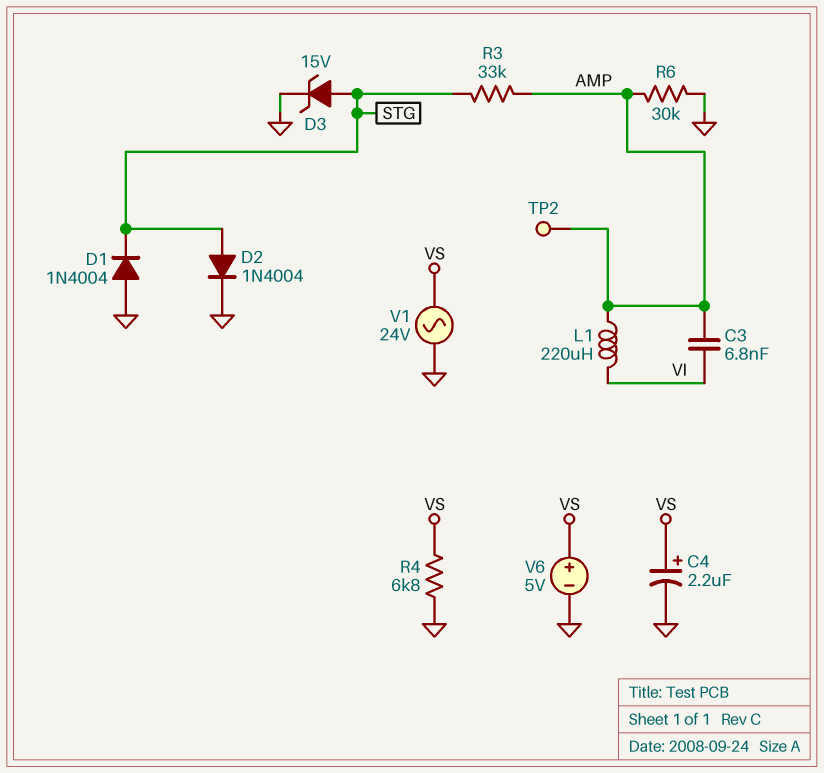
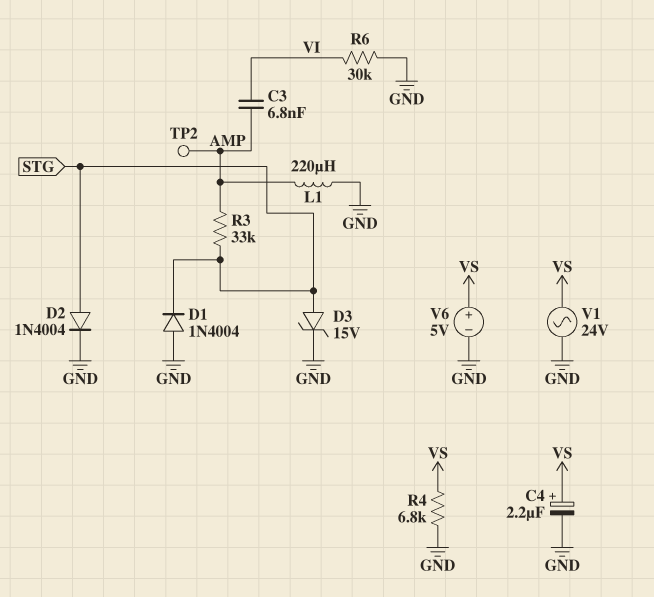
L1: 220uH (AMP, VI) -> 220uH (AMP, GND)
R6: 30k (AMP, GND) -> 30k (GND, VI)

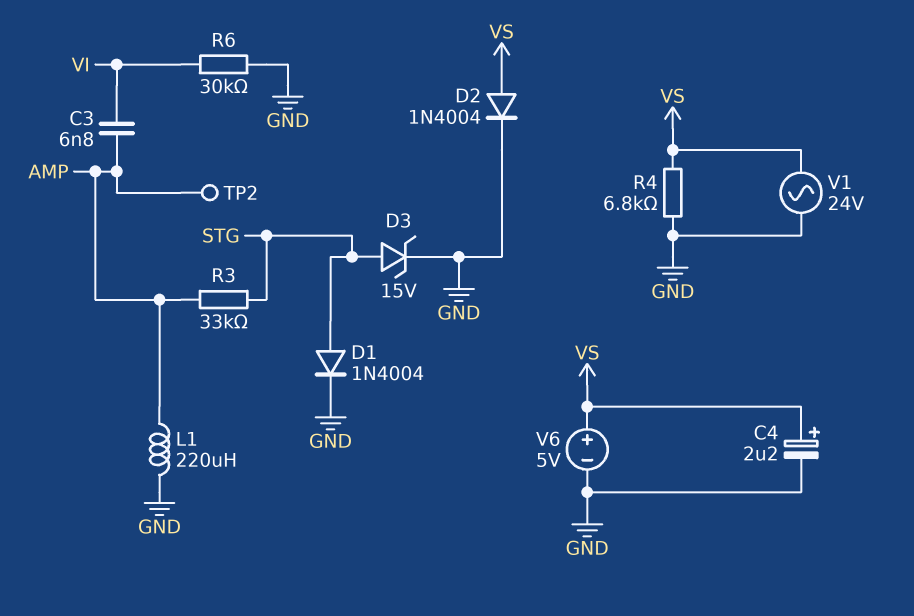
D1: diode 1N4004 (A GND, K STG) -> diode 1N4004 (A STG, K GND)
D2: diode 1N4004 (A STG, K GND) -> diode 1N4004 (A VS, K GND)

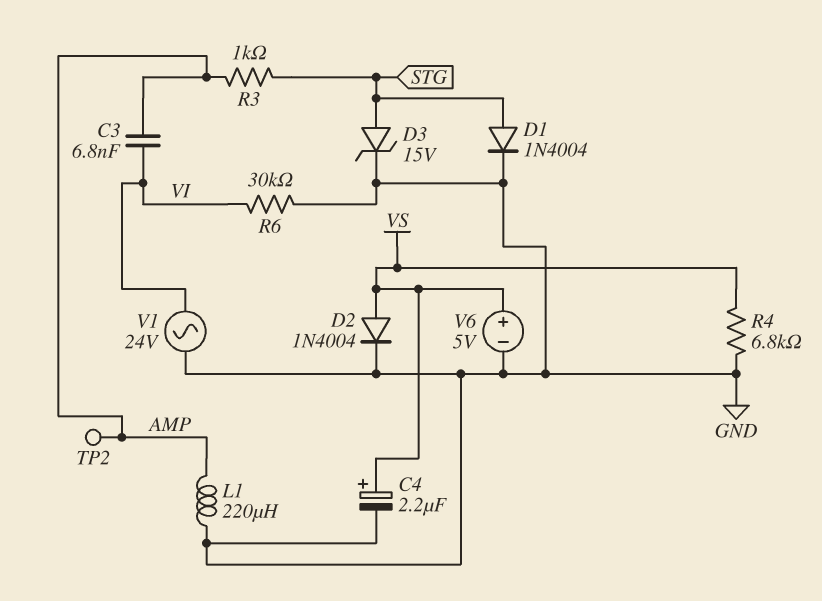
R3: 33k (AMP, STG) -> 1k (AMP, STG)
V1: AC 24V (GND, VS) -> AC 24V (GND, VI)

